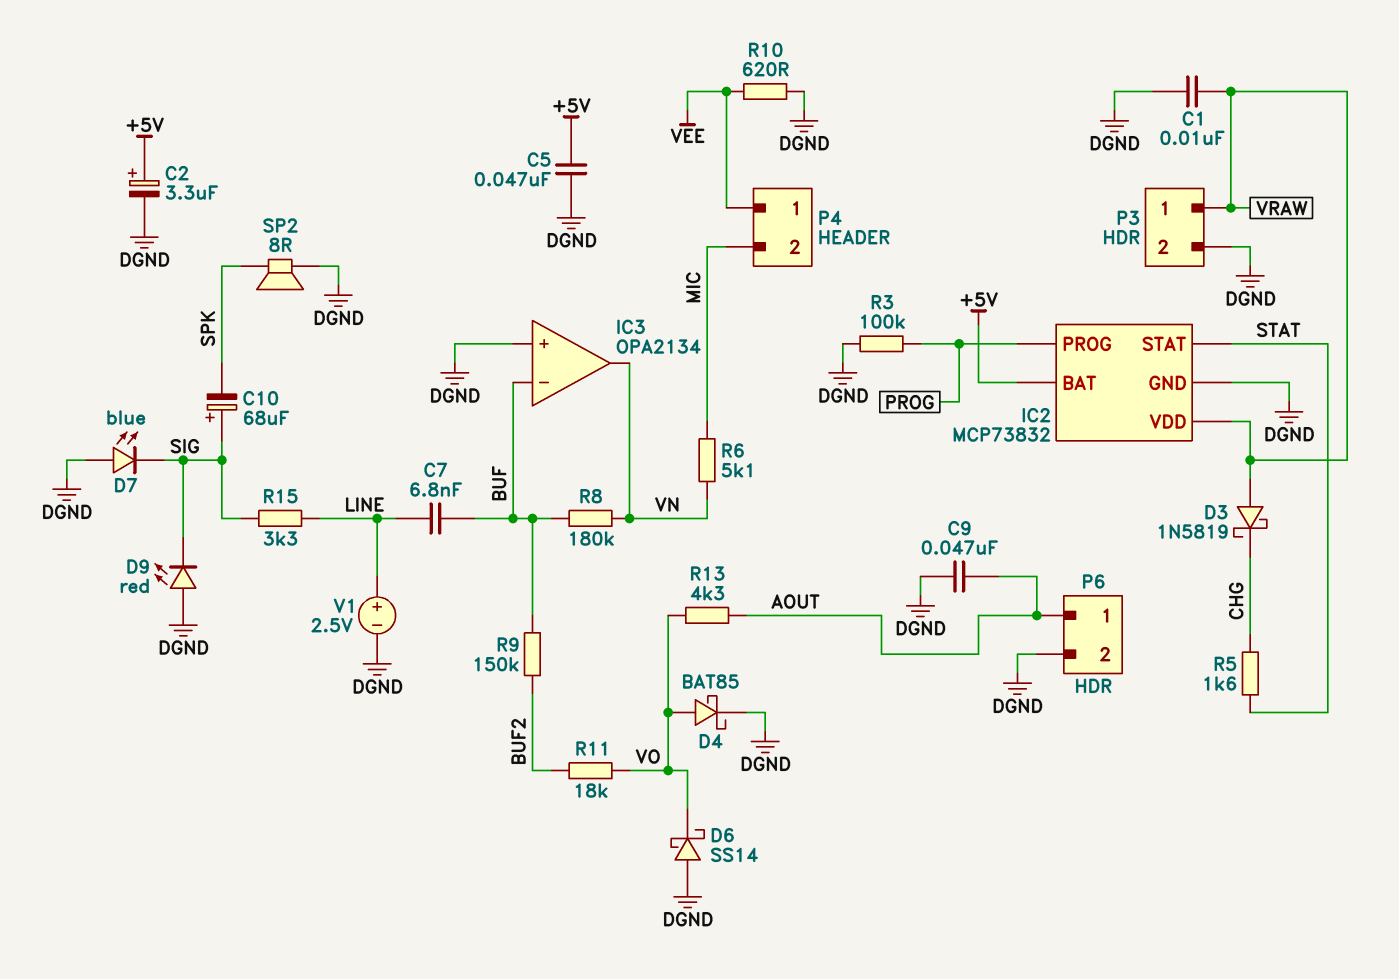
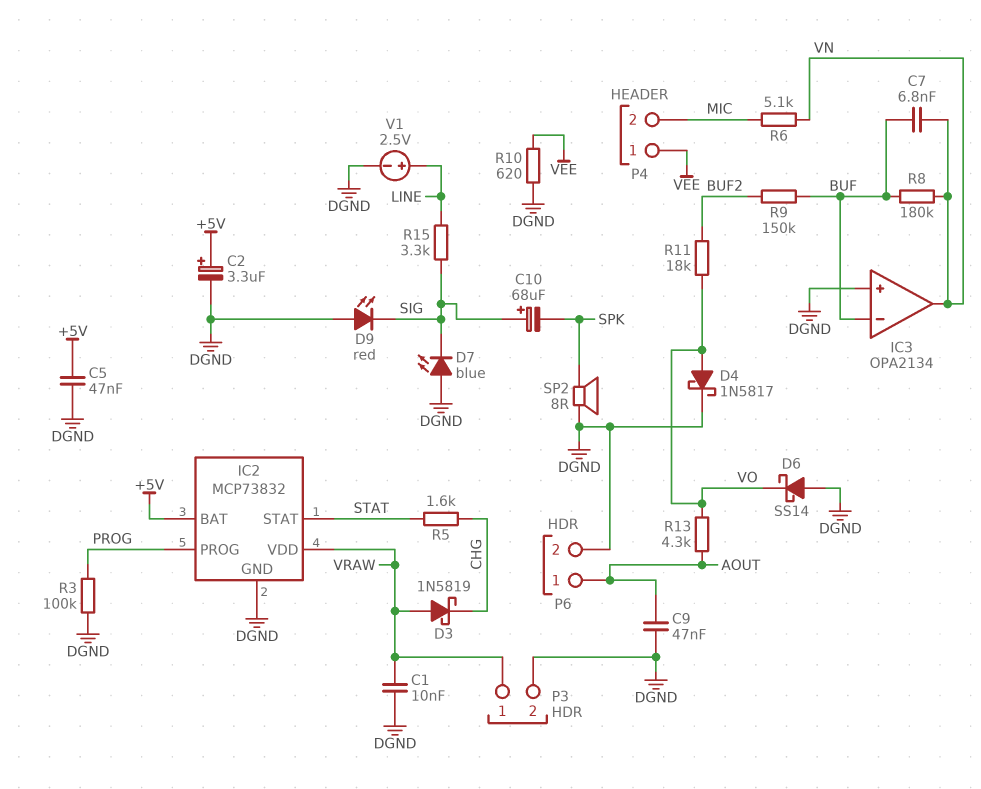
C7: 6.8nF (BUF, LINE) -> 6.8nF (BUF, VN)
D4: schottky BAT85 (A VO, K DGND) -> schottky 1N5817 (A VO, K DGND)

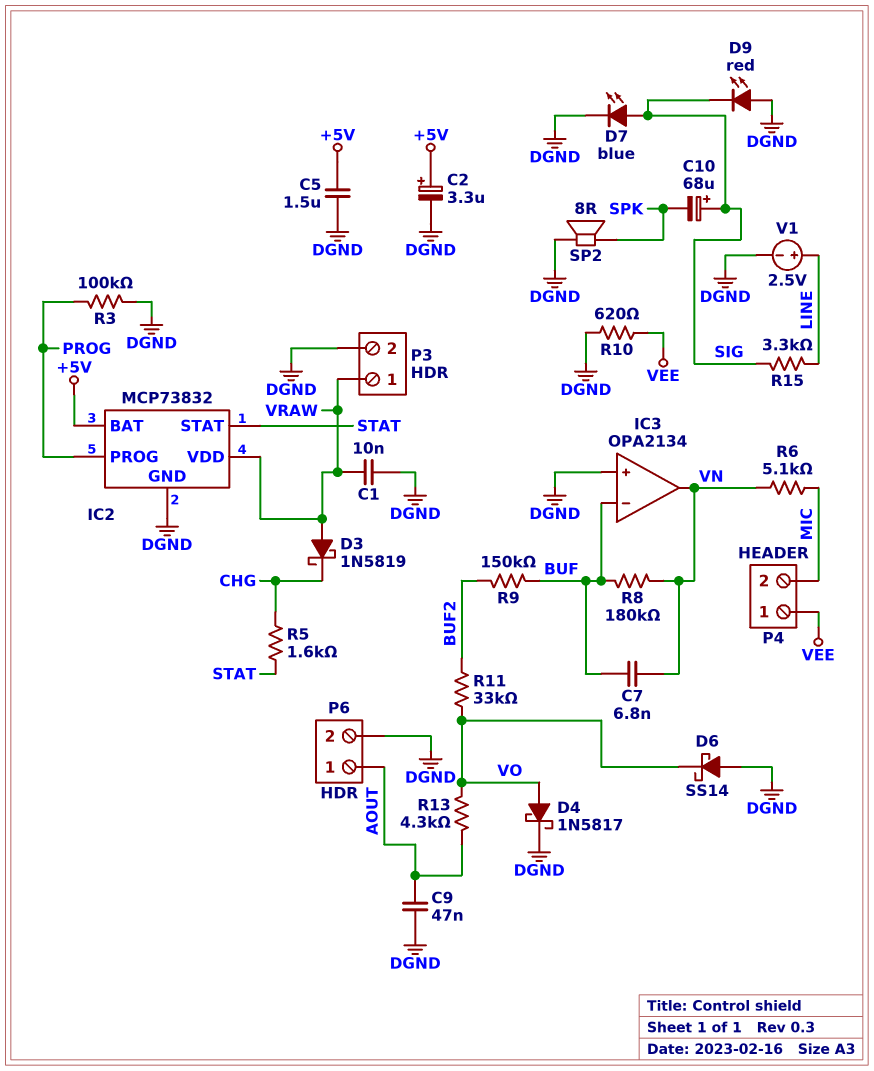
C5: 47nF (+5V, DGND) -> 1.5uF (+5V, DGND)
D7: LED blue (A DGND, K SIG) -> LED blue (A SIG, K DGND)
R11: 18k (BUF2, VO) -> 33k (BUF2, VO)

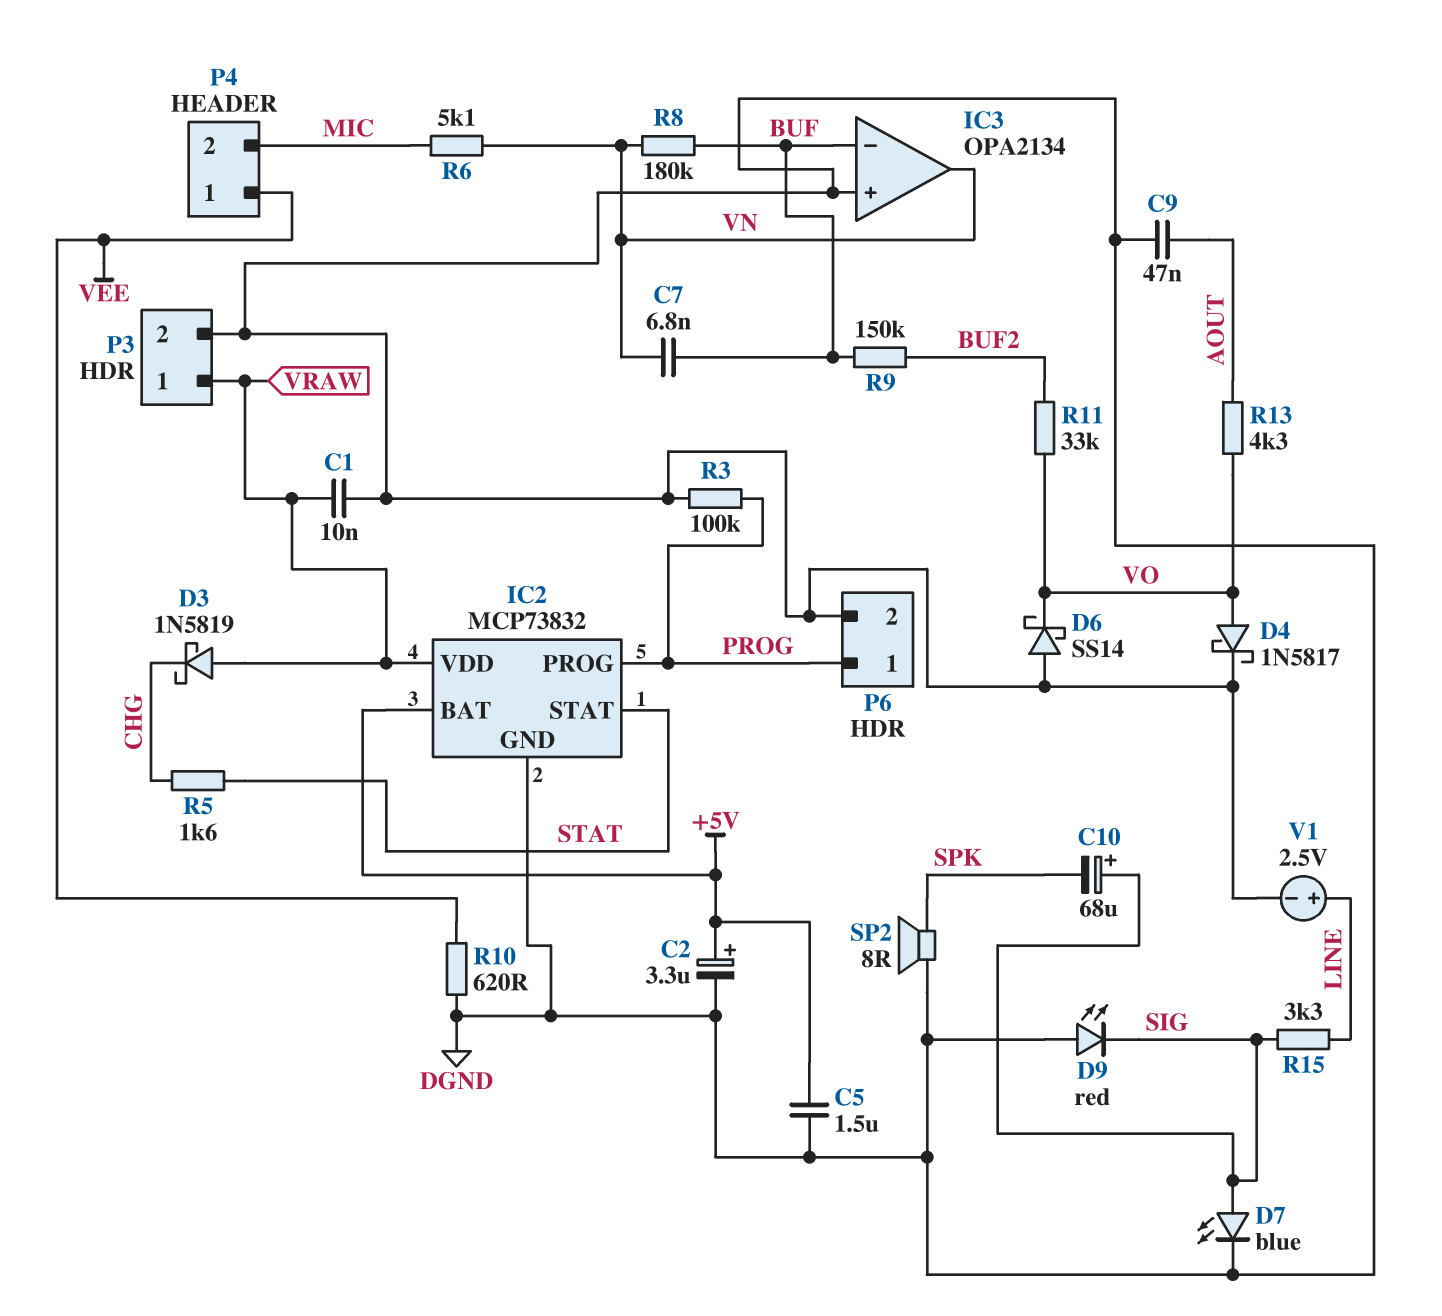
P6 pin 1: AOUT -> PROG

